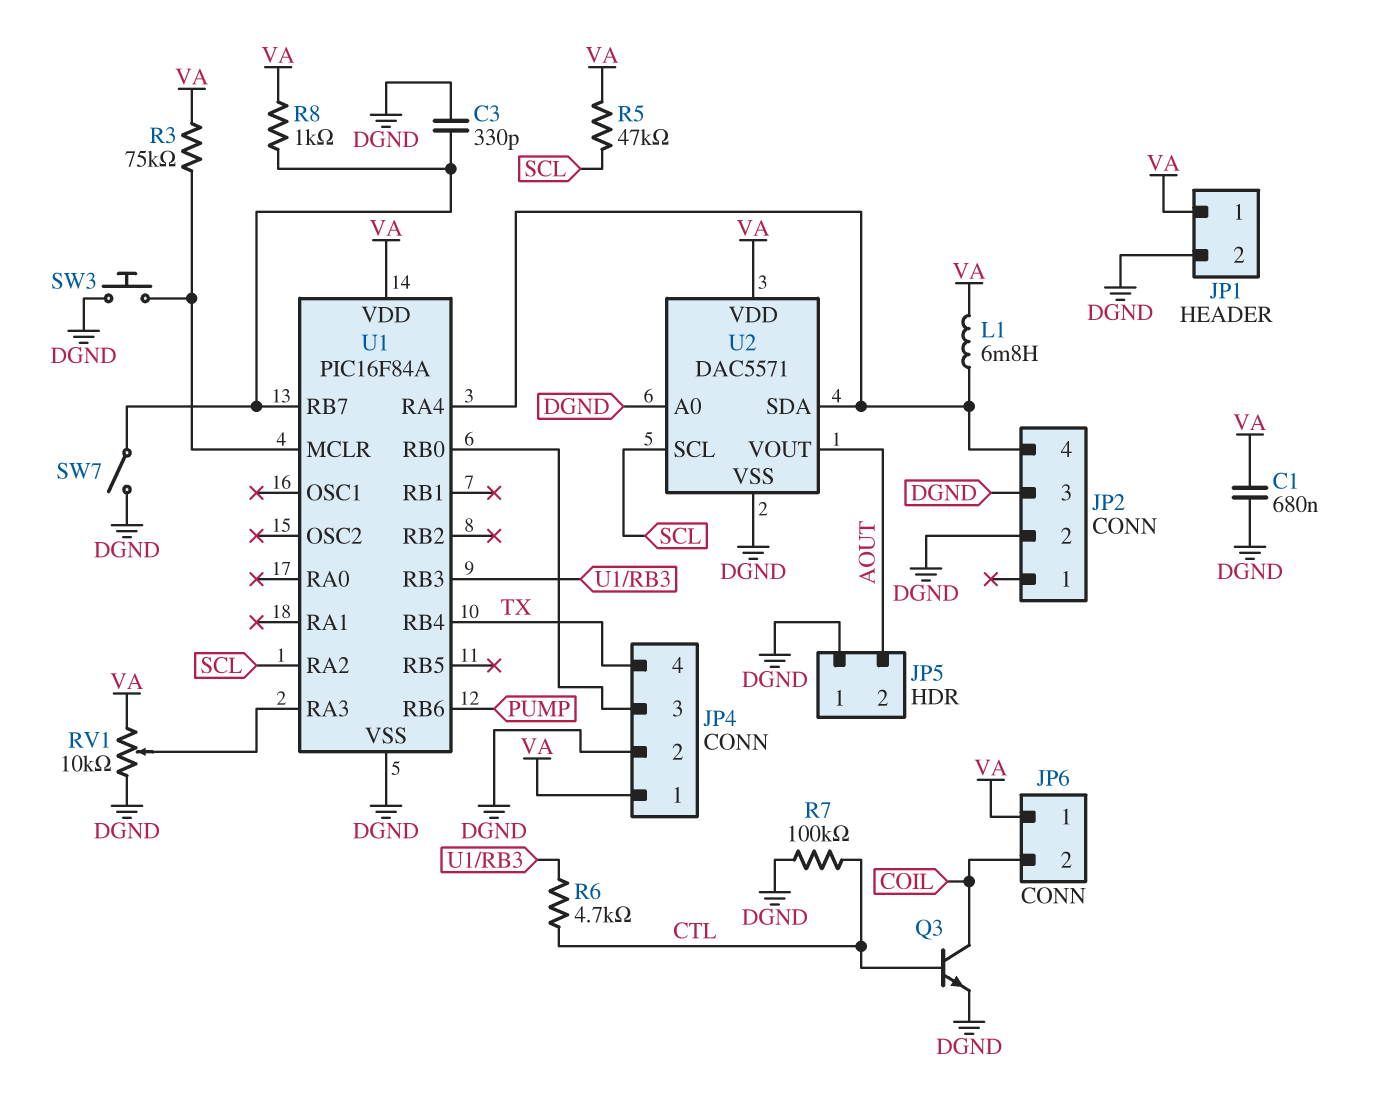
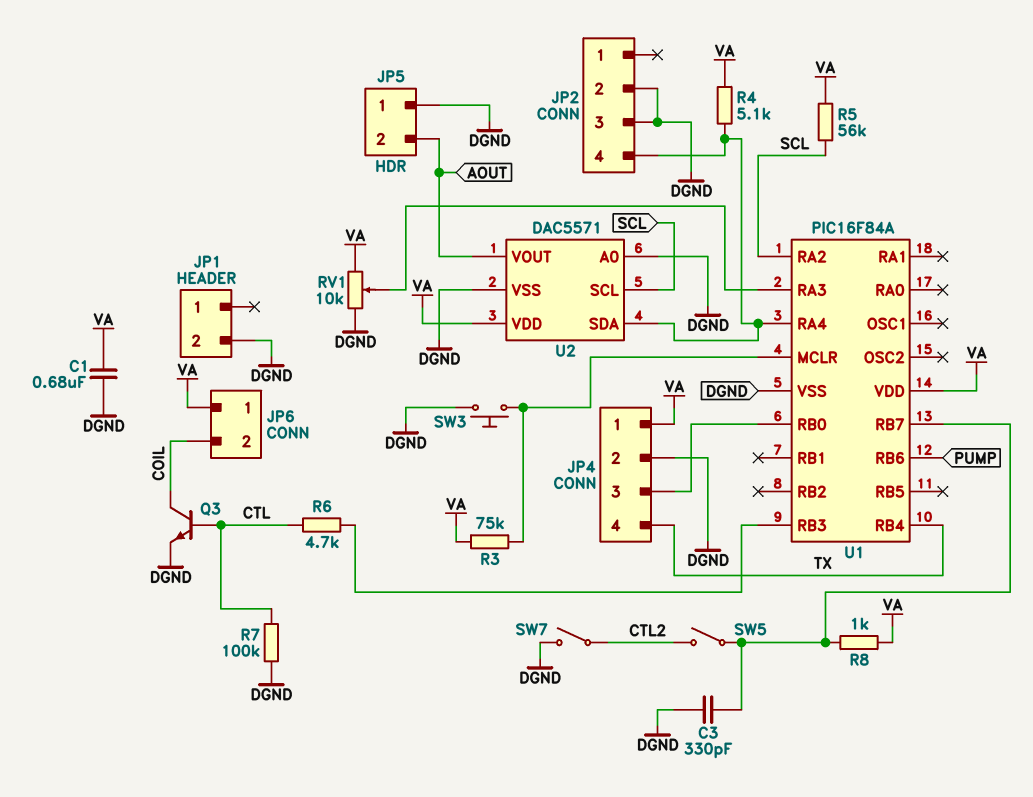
JP1 pin 1: VA -> none
L1: 6.8mH (JP2/4, VA) -> none
R4: none -> 5.1k (JP2/4, VA)
R5: 47k (SCL, VA) -> 56k (SCL, VA)
SW5: none -> switch (CTL2, U1/RB7)
SW7: switch (DGND, U1/RB7) -> switch (CTL2, DGND)

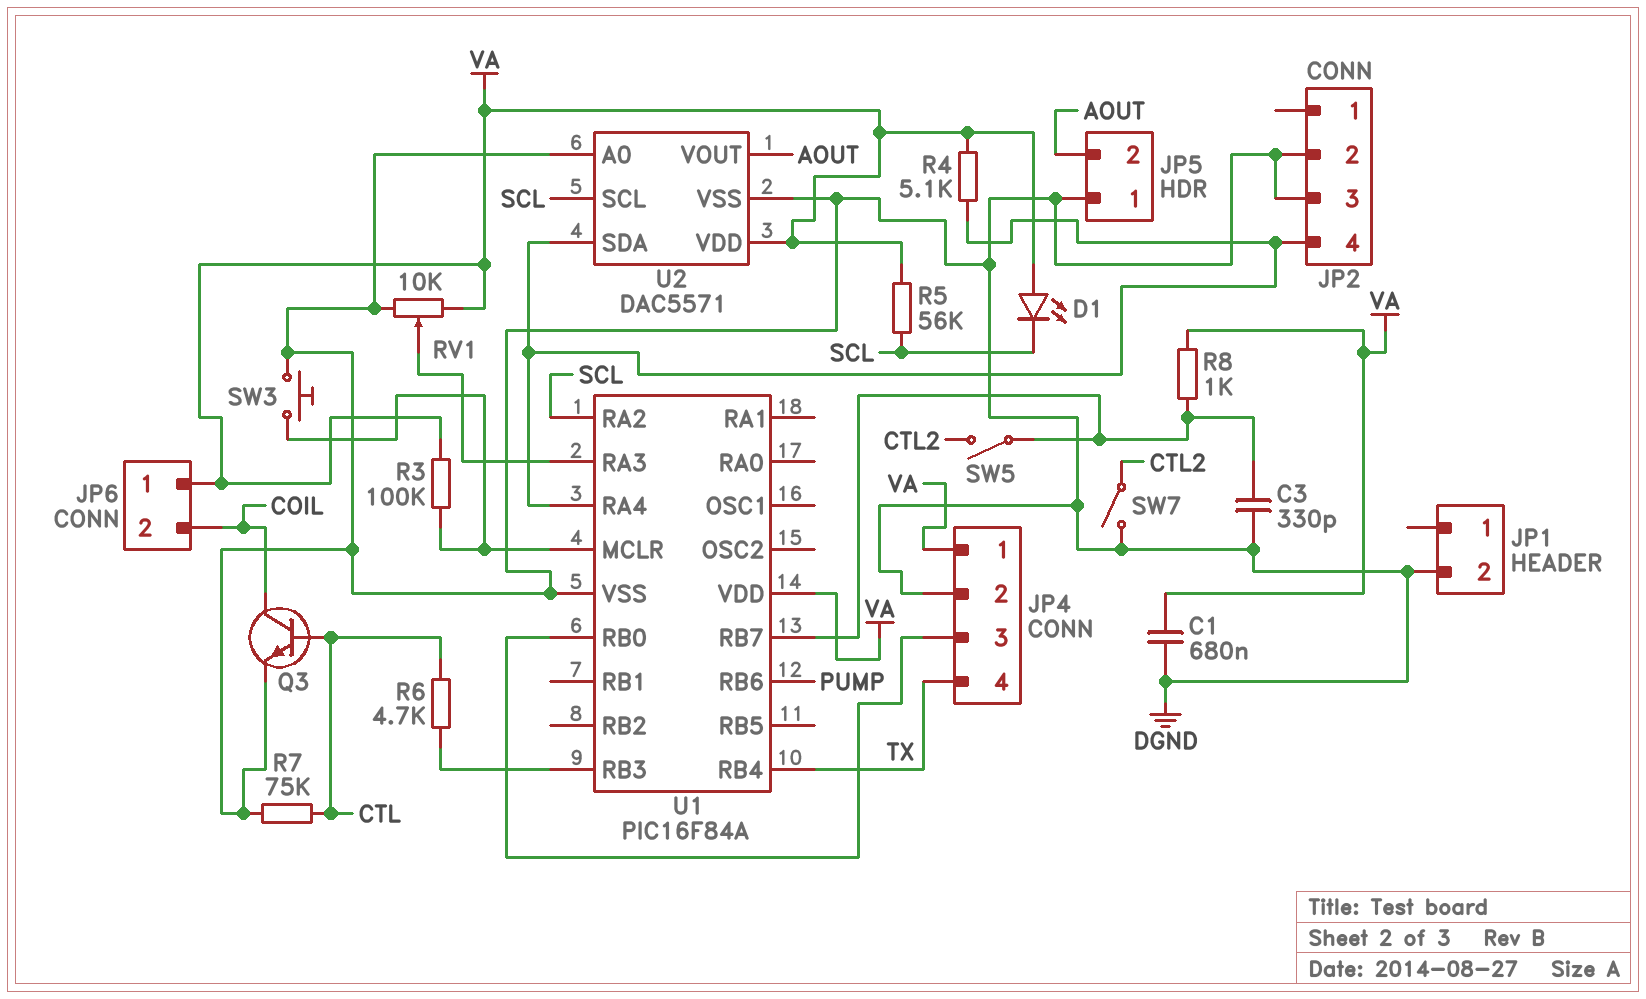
D1: none -> LED (A VA, K SCL)
R3: 75k (U1/MCLR, VA) -> 100k (U1/MCLR, VA)
R7: 100k (CTL, DGND) -> 75k (CTL, DGND)

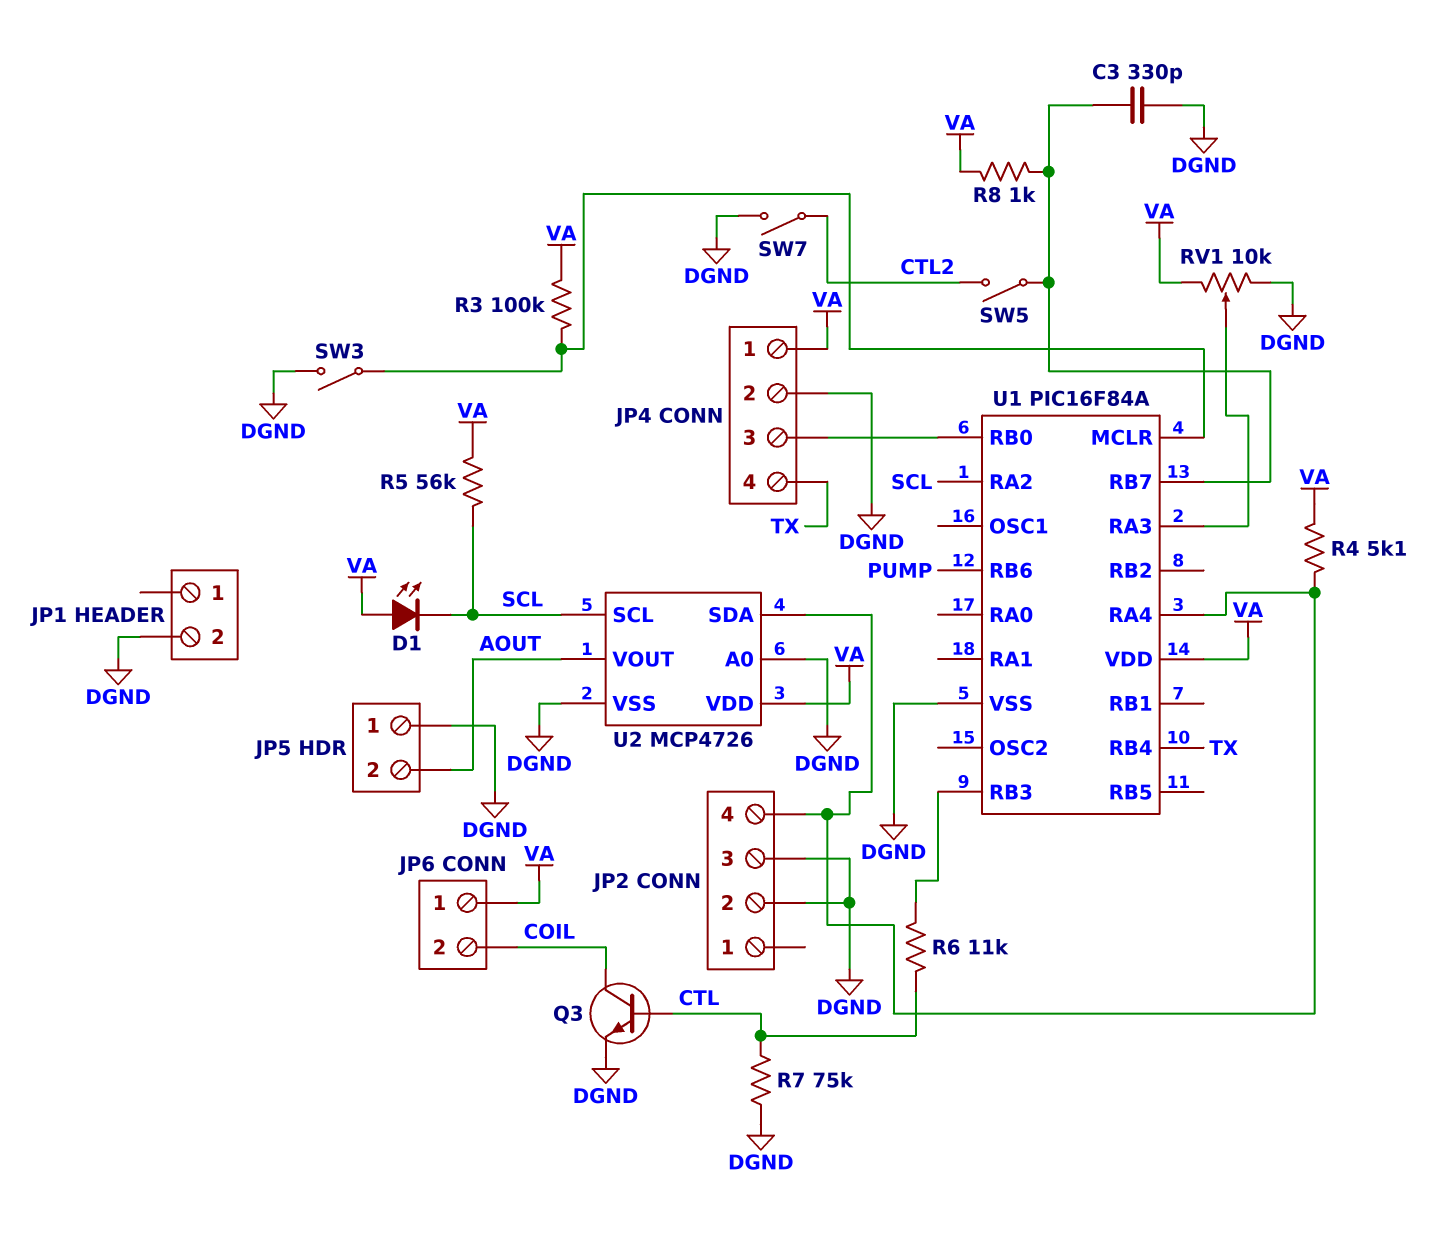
C1: 680nF (DGND, VA) -> none
R6: 4.7k (CTL, U1/RB3) -> 11k (CTL, U1/RB3)
SW3: button (DGND, U1/MCLR) -> switch (DGND, U1/MCLR)
U2: DAC5571 -> MCP4726

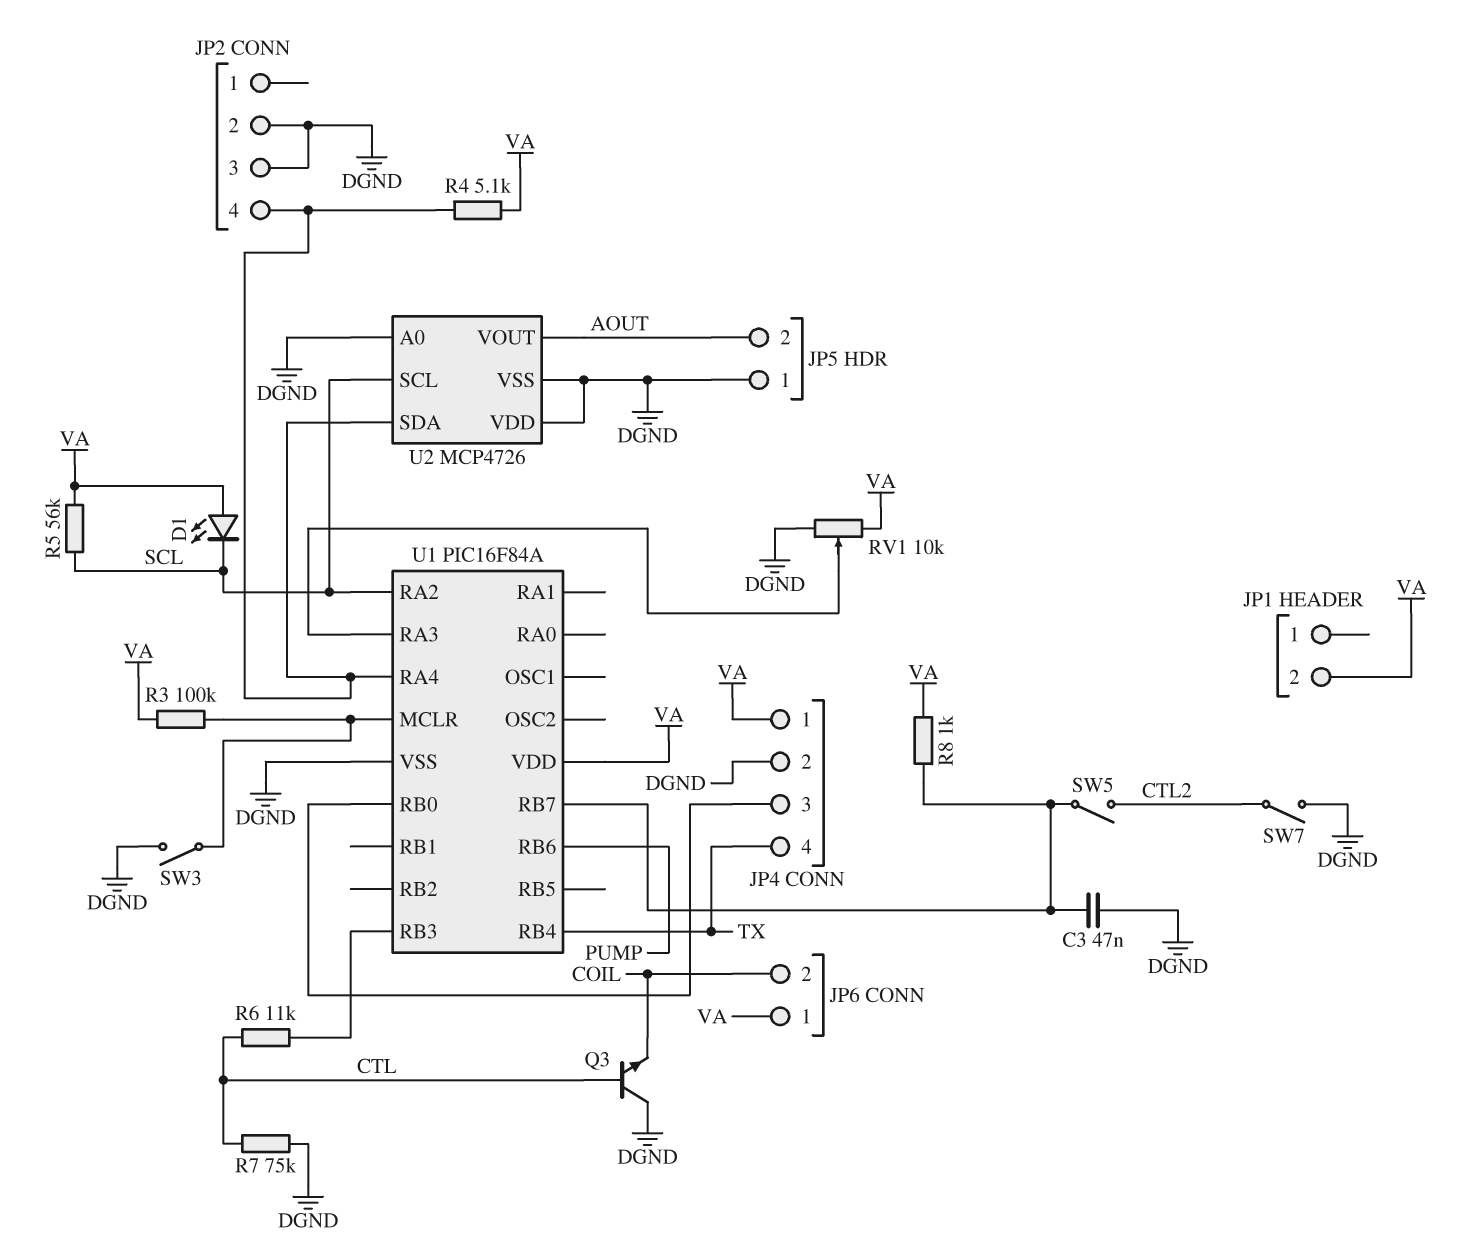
C3: 330pF (DGND, U1/RB7) -> 47nF (DGND, U1/RB7)
JP1 pin 2: DGND -> VA
Q3: NPN (B CTL, C COIL, E DGND) -> NPN (B CTL, C DGND, E COIL)
U2 pin VDD: VA -> DGND

